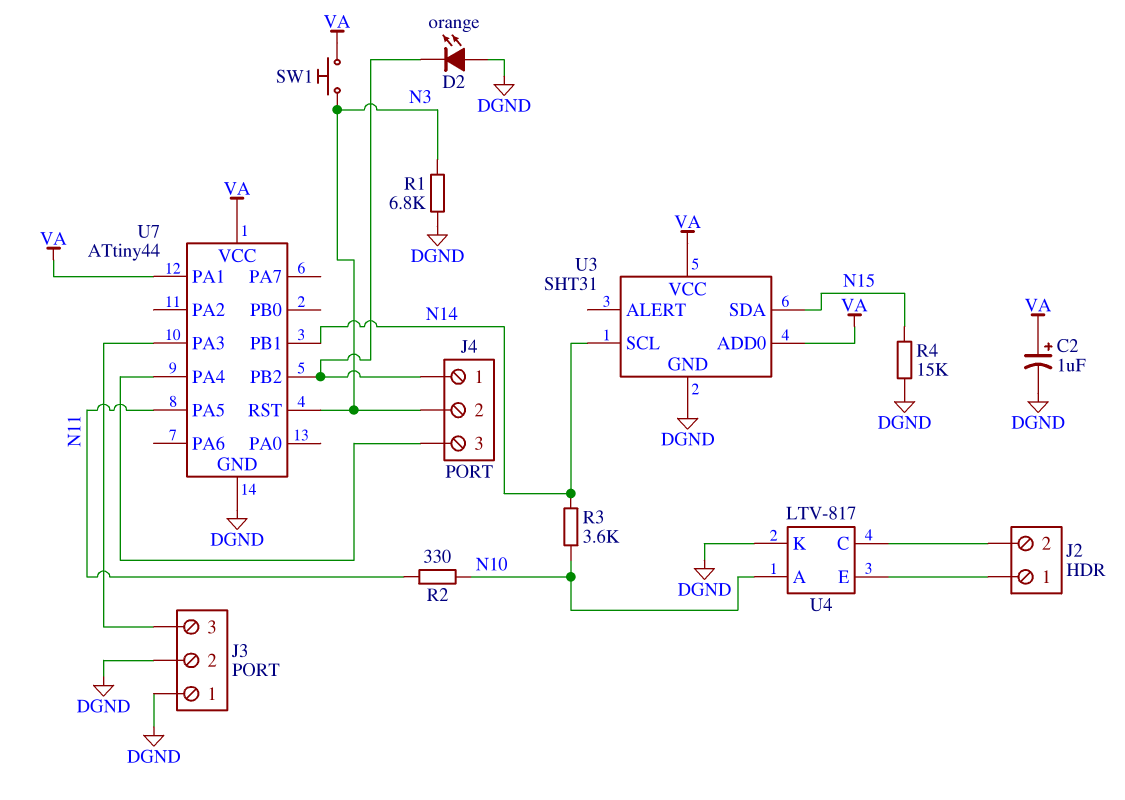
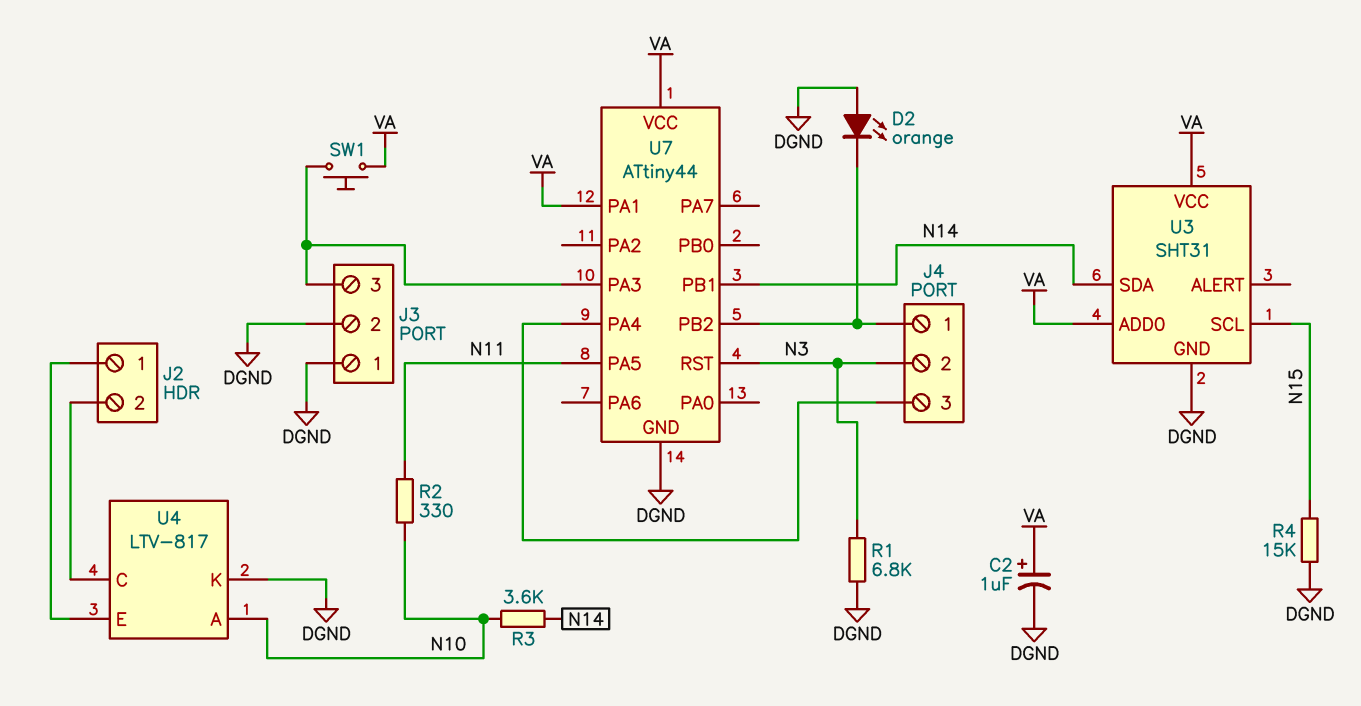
SW1: button (N3, VA) -> button (J3/3, VA)
U3 pin SCL: N14 -> N15
U3 pin SDA: N15 -> N14

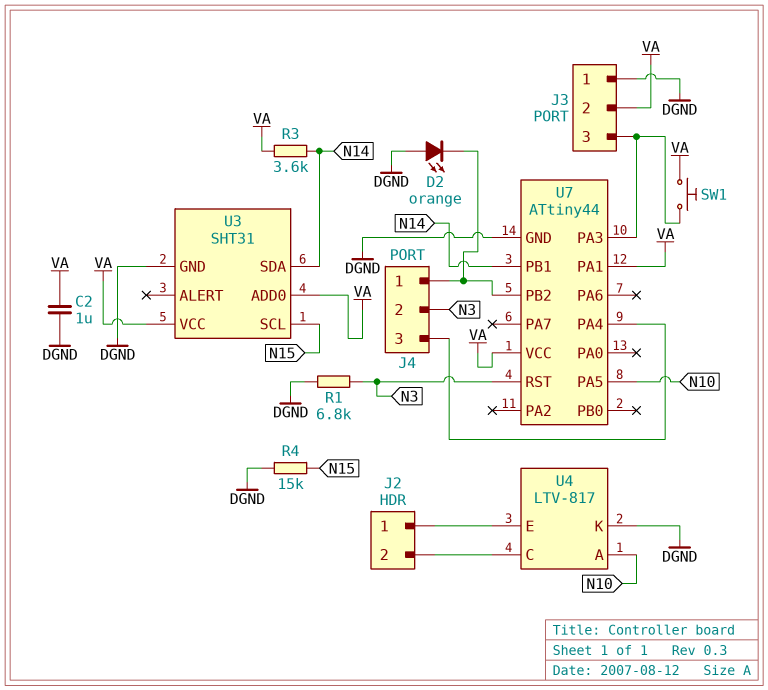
C2: 1uF (plus VA, minus DGND) -> 1uF (DGND, VA)
J3 pin 2: DGND -> VA
R2: 330 (N10, N11) -> none
R3: 3.6k (N10, N14) -> 3.6k (N14, VA)
U7 pin PA5: N11 -> N10

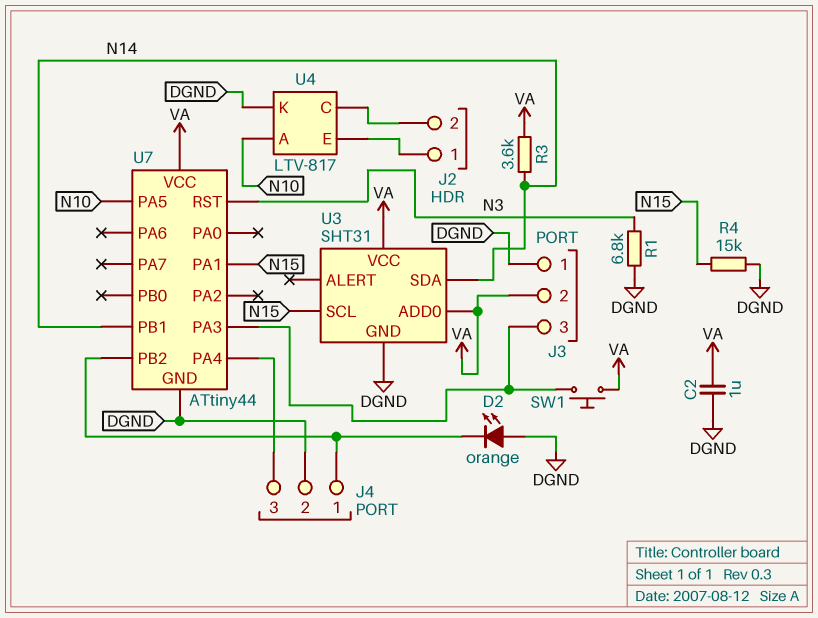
J4 pin 2: N3 -> DGND
U7 pin PA1: VA -> N15

